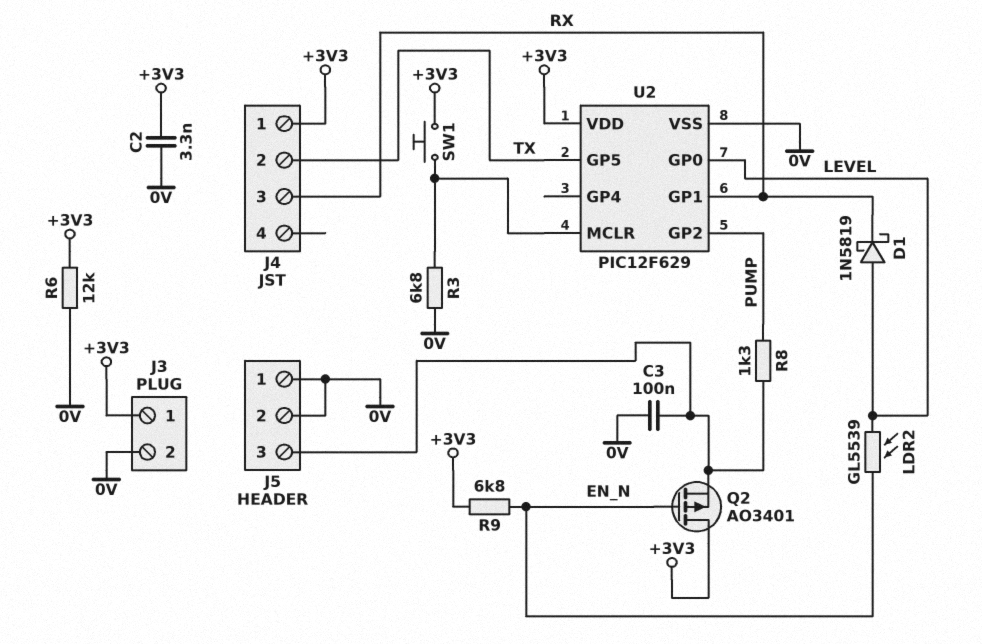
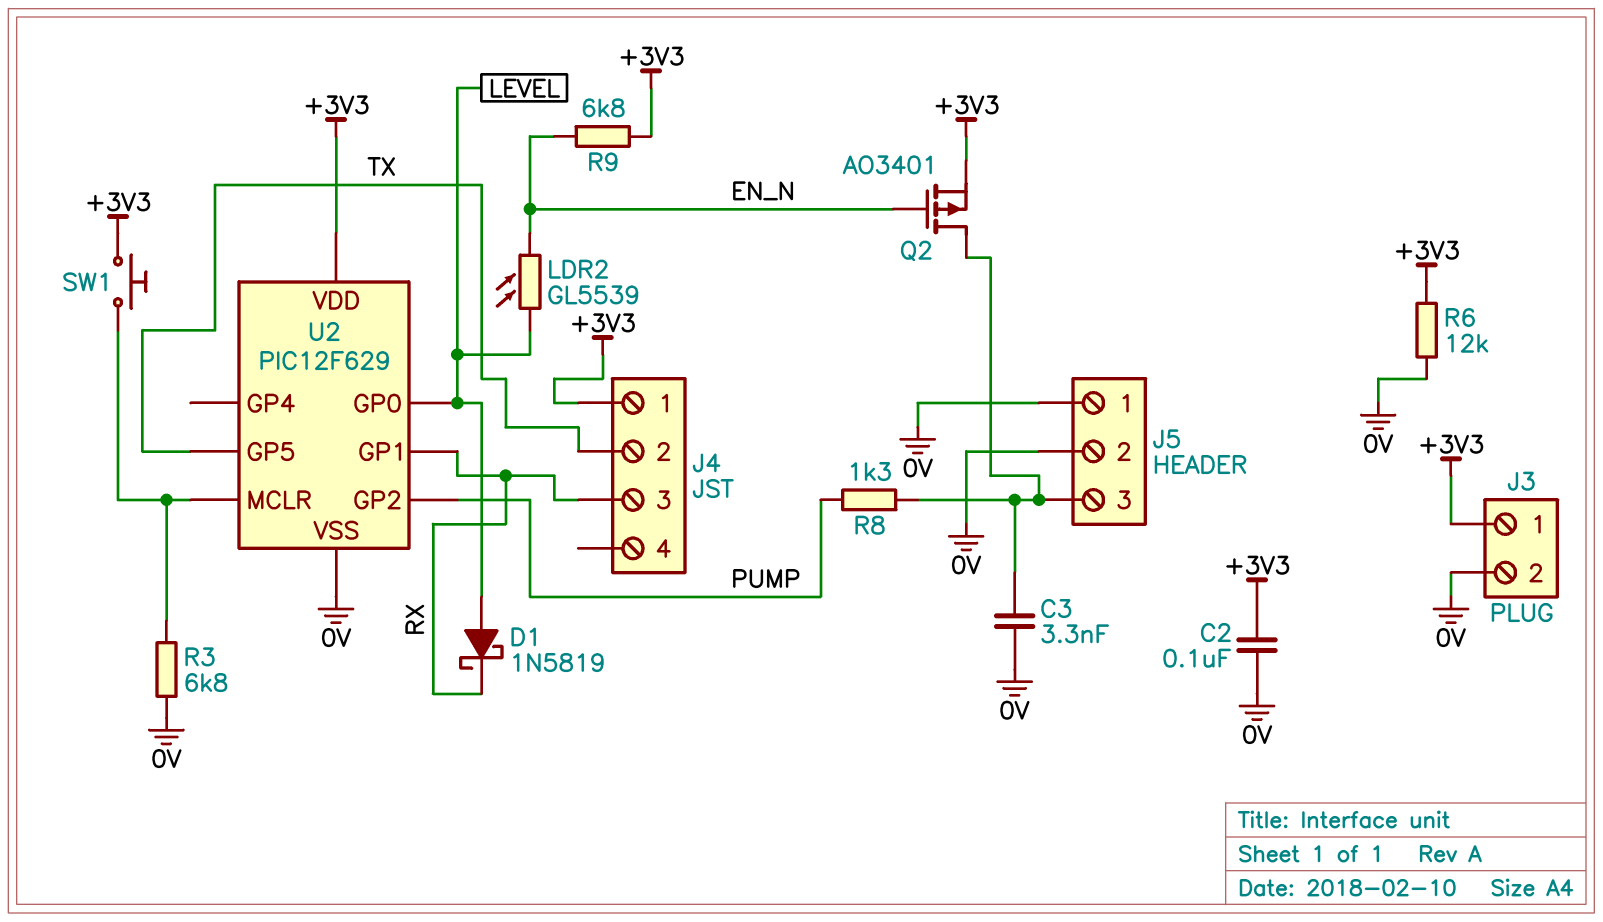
C2: 3.3nF (+3V3, 0V) -> 100nF (+3V3, 0V)
C3: 100nF (0V, J5/3) -> 3.3nF (0V, J5/3)
Q2: PMOS AO3401 (G EN_N, D +3V3, S J5/3) -> PMOS AO3401 (G EN_N, D J5/3, S +3V3)

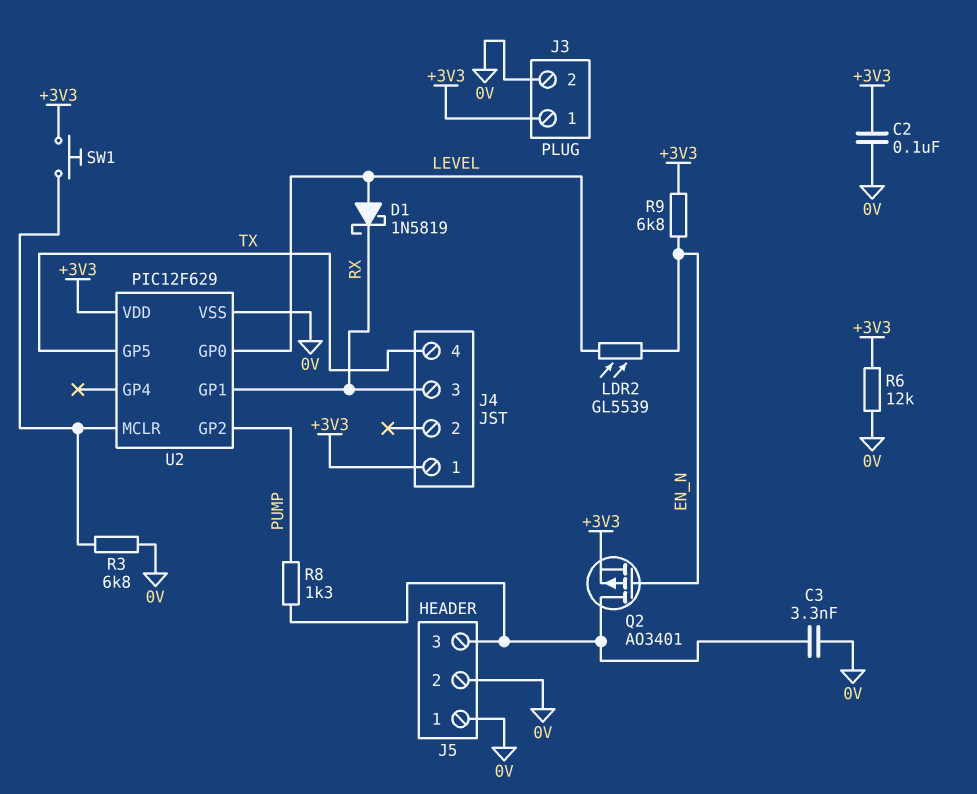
J4 pin 2: TX -> none
J4 pin 4: none -> TX

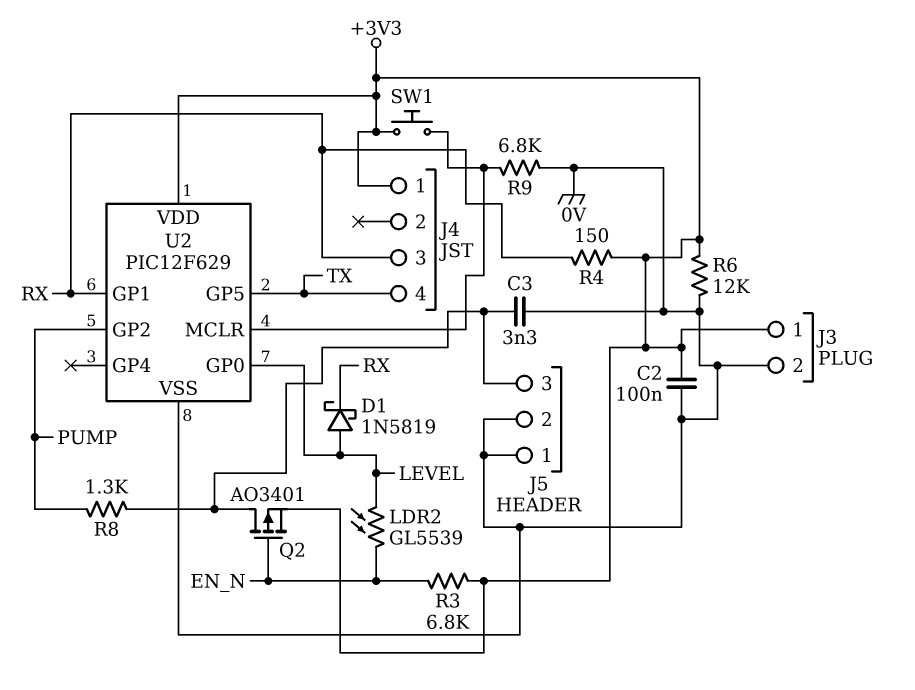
R3: 6.8k (0V, U2/MCLR) -> 6.8k (+3V3, EN_N)
R4: none -> 150 (+3V3, RX)
R9: 6.8k (+3V3, EN_N) -> 6.8k (0V, U2/MCLR)

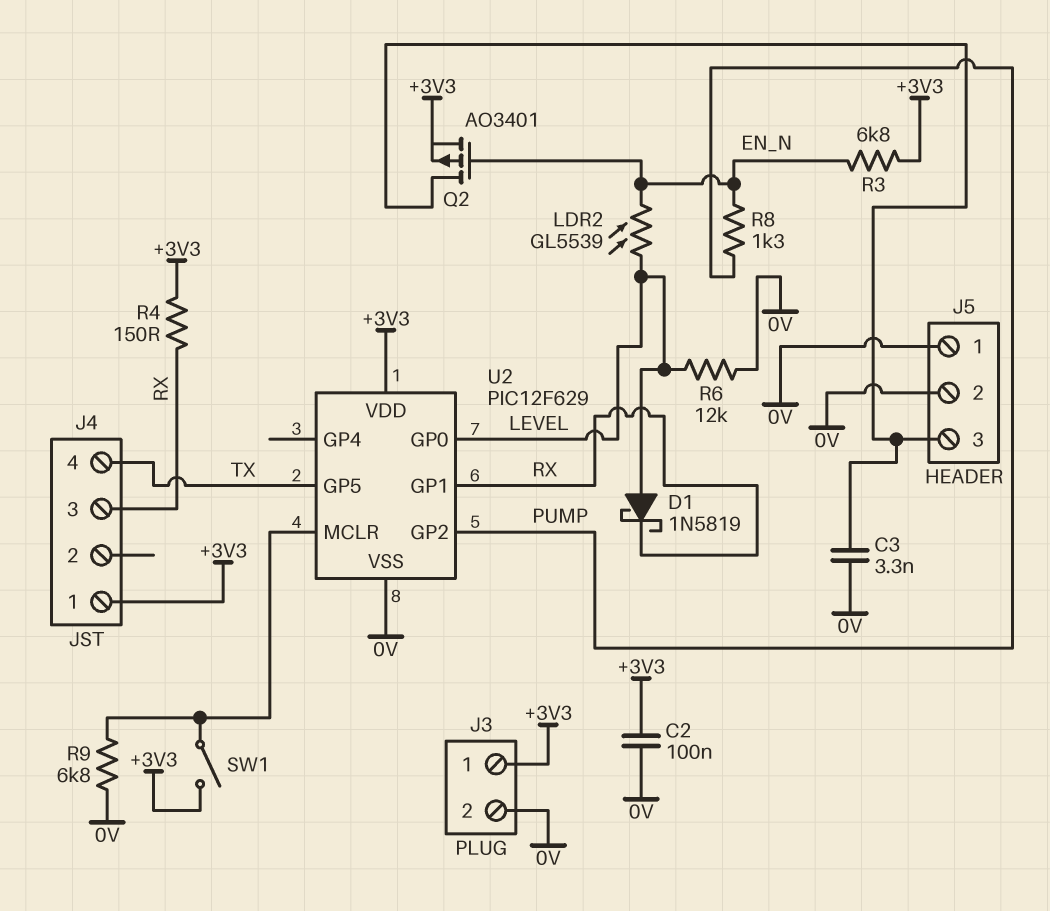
R6: 12k (+3V3, 0V) -> 12k (0V, LEVEL)
R8: 1.3k (J5/3, PUMP) -> 1.3k (EN_N, PUMP)
SW1: button (+3V3, U2/MCLR) -> switch (+3V3, U2/MCLR)

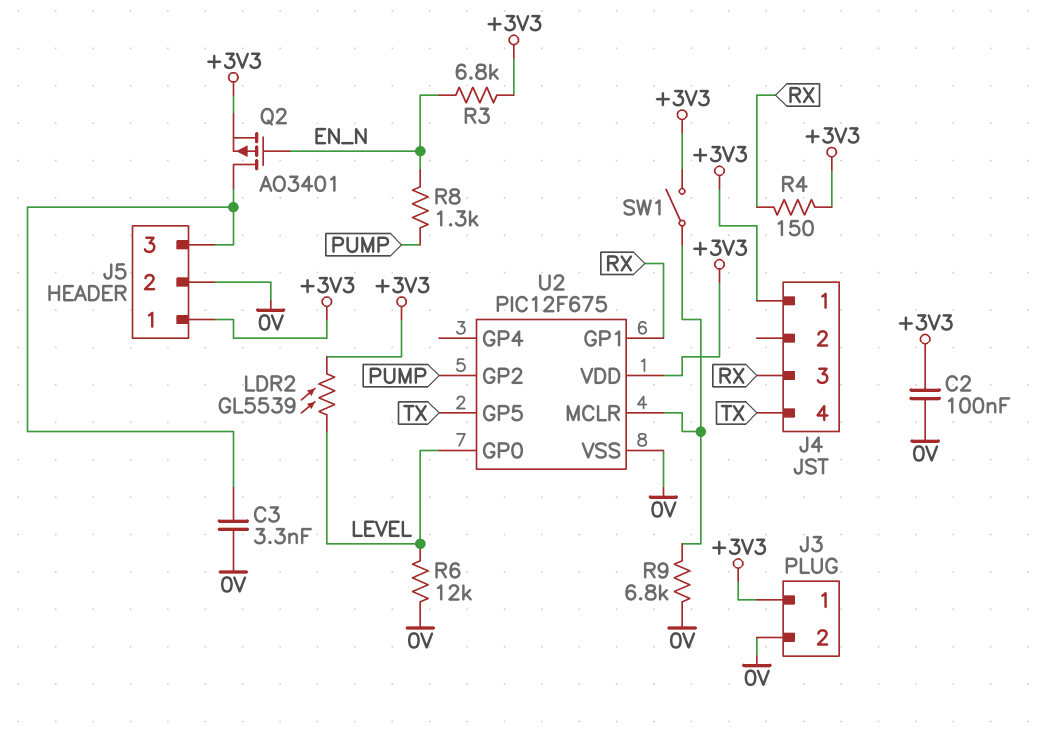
D1: schottky 1N5819 (A LEVEL, K RX) -> none
J5 pin 1: 0V -> +3V3
LDR2: GL5539 (EN_N, LEVEL) -> GL5539 (+3V3, LEVEL)
U2: PIC12F629 -> PIC12F675

